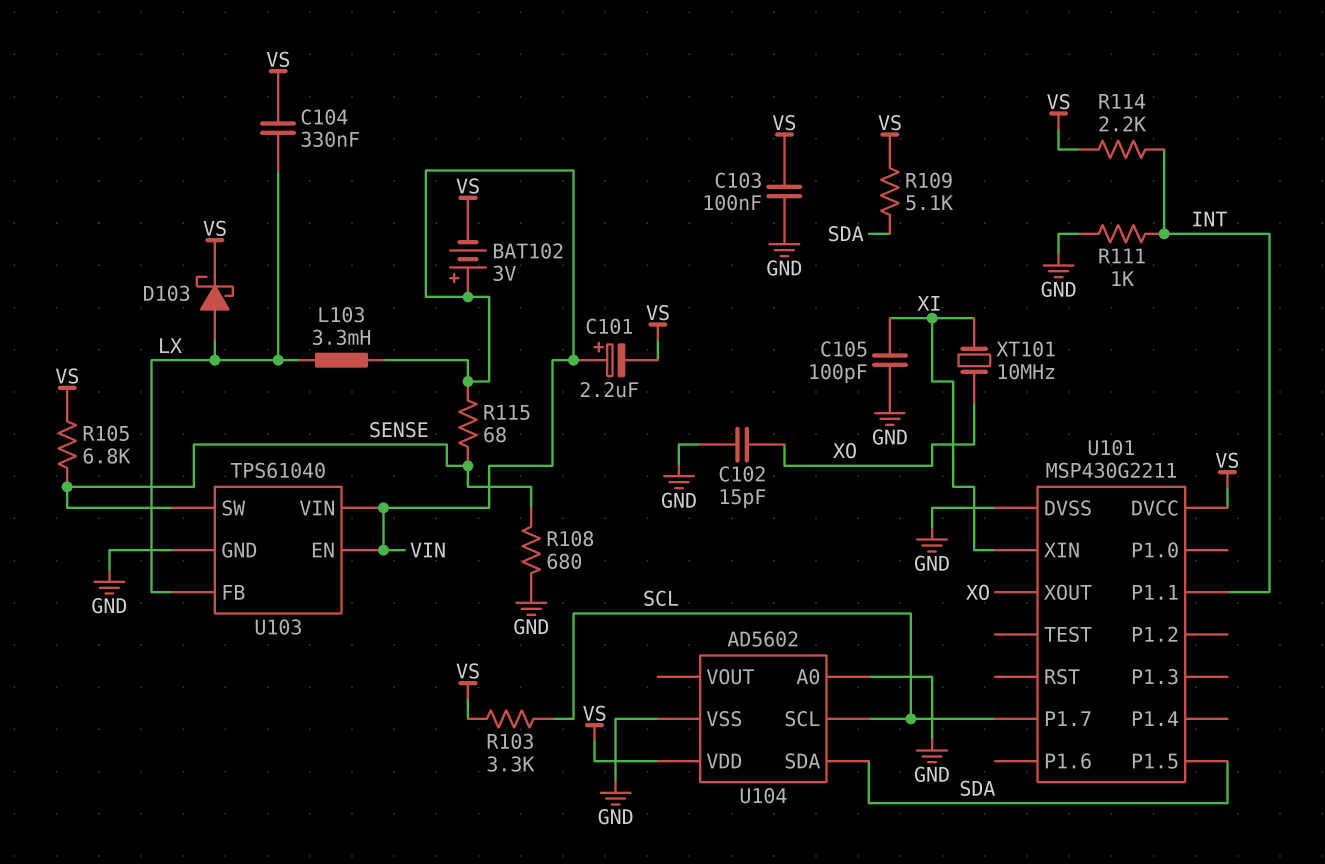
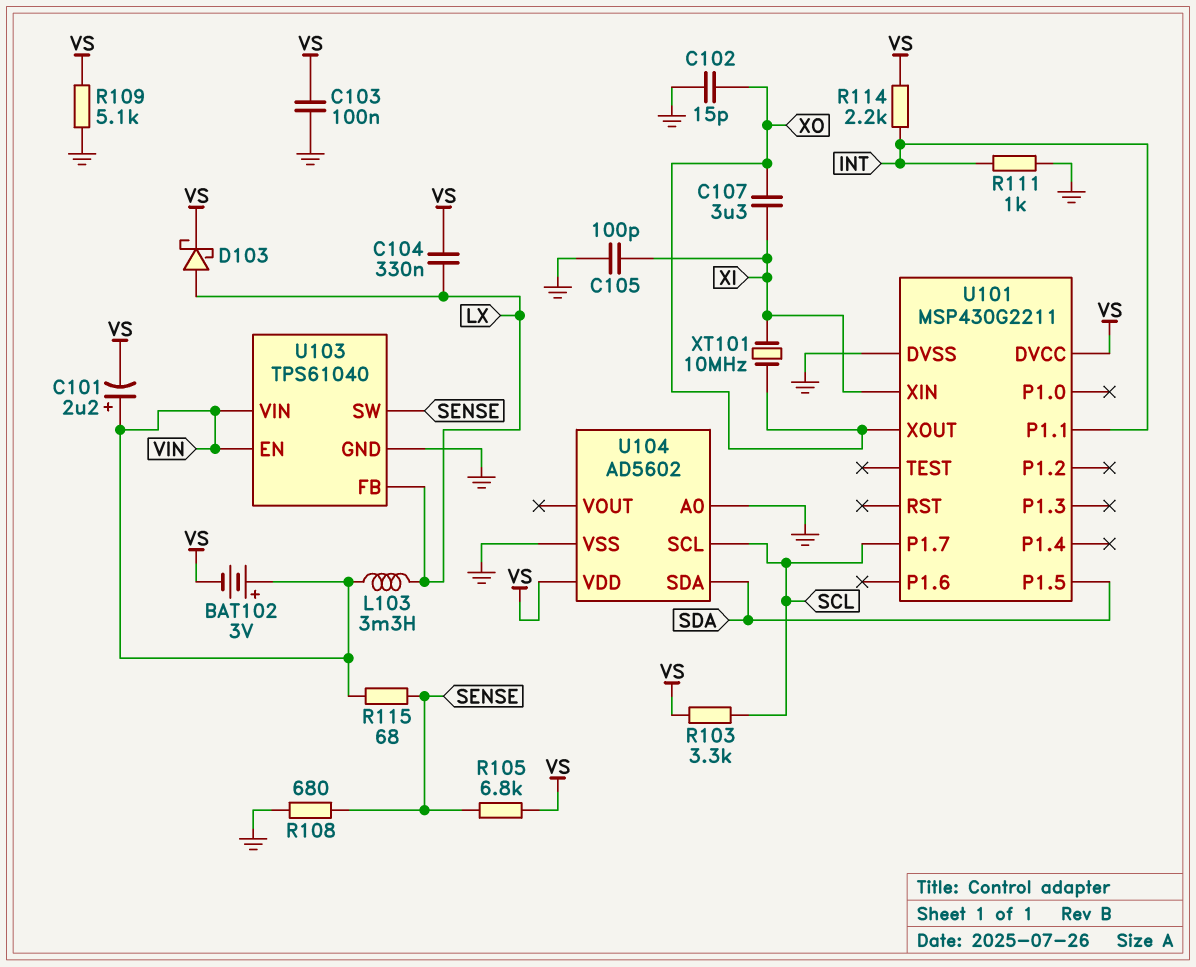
C107: none -> 3.3uF (XI, XO)
R109: 5.1k (SDA, VS) -> 5.1k (GND, VS)

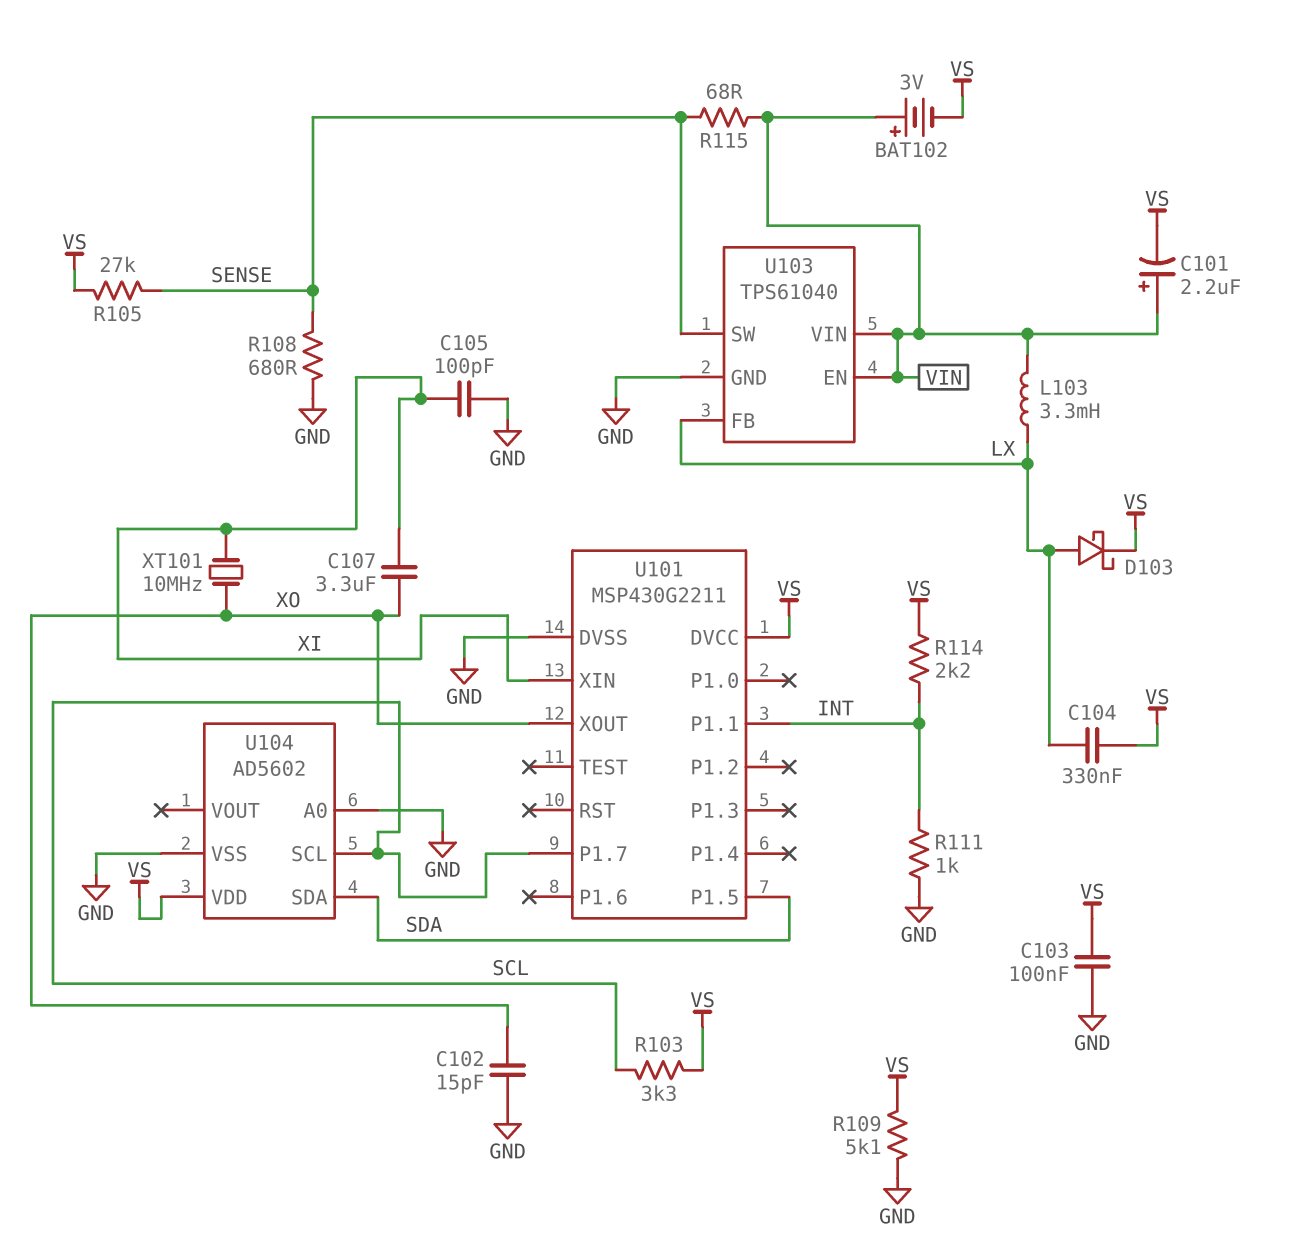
R105: 6.8k (SENSE, VS) -> 27k (SENSE, VS)

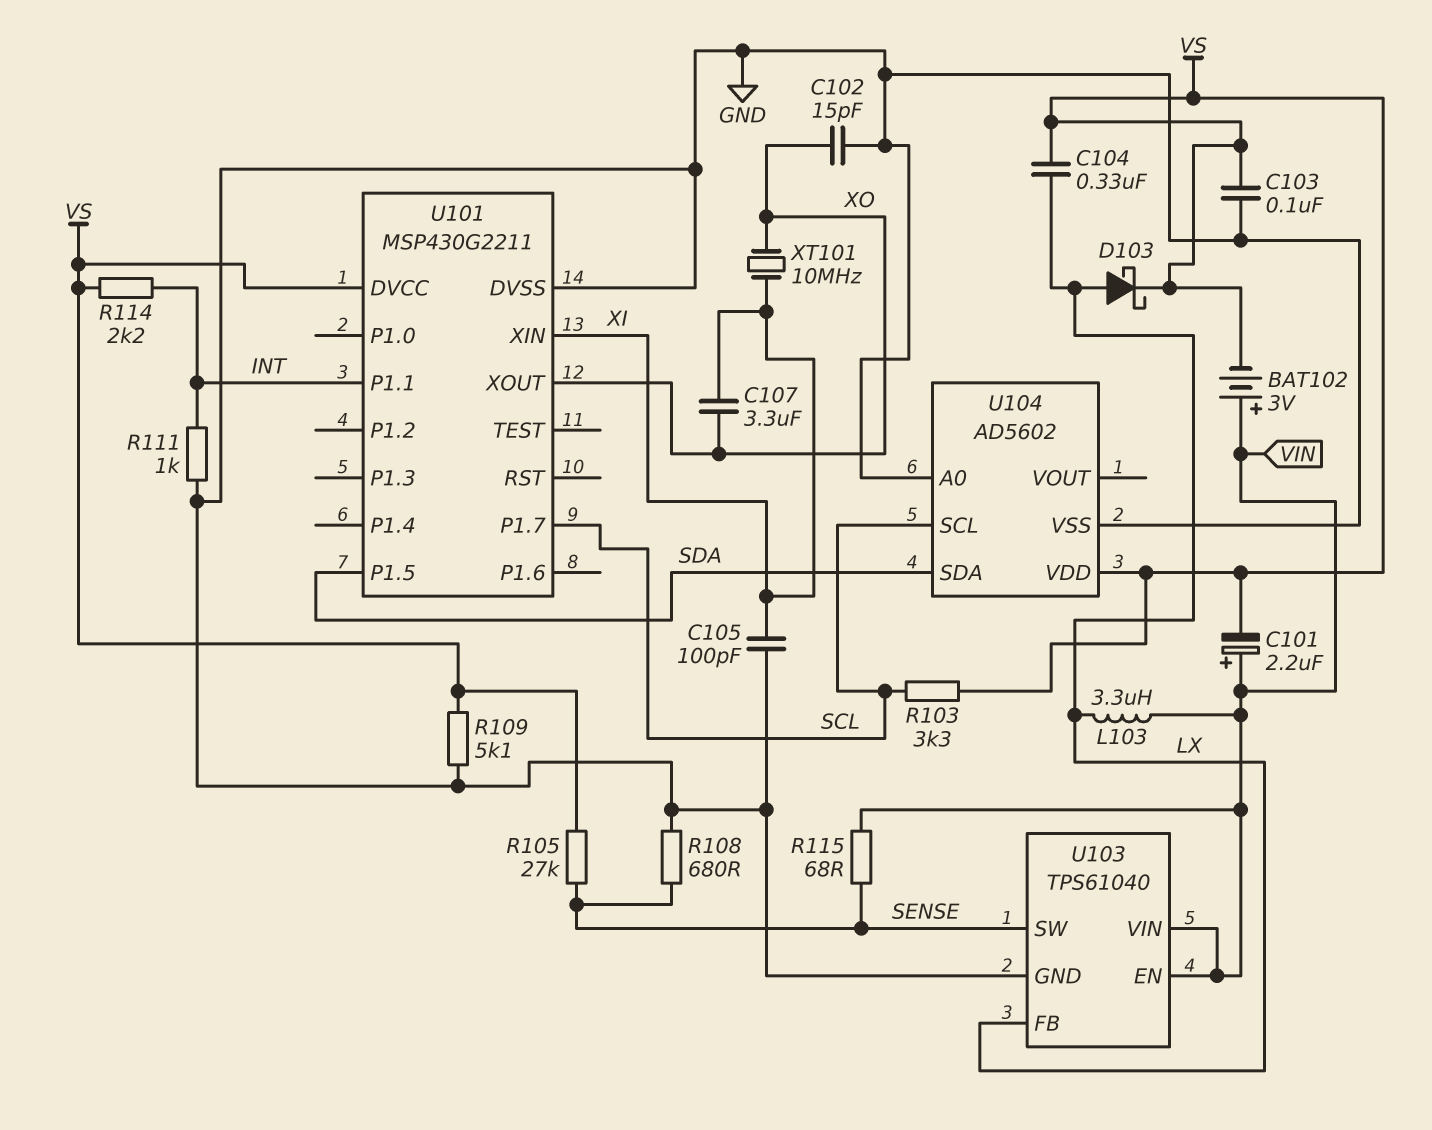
L103: 3.3mH (LX, VIN) -> 3.3uH (LX, VIN)

